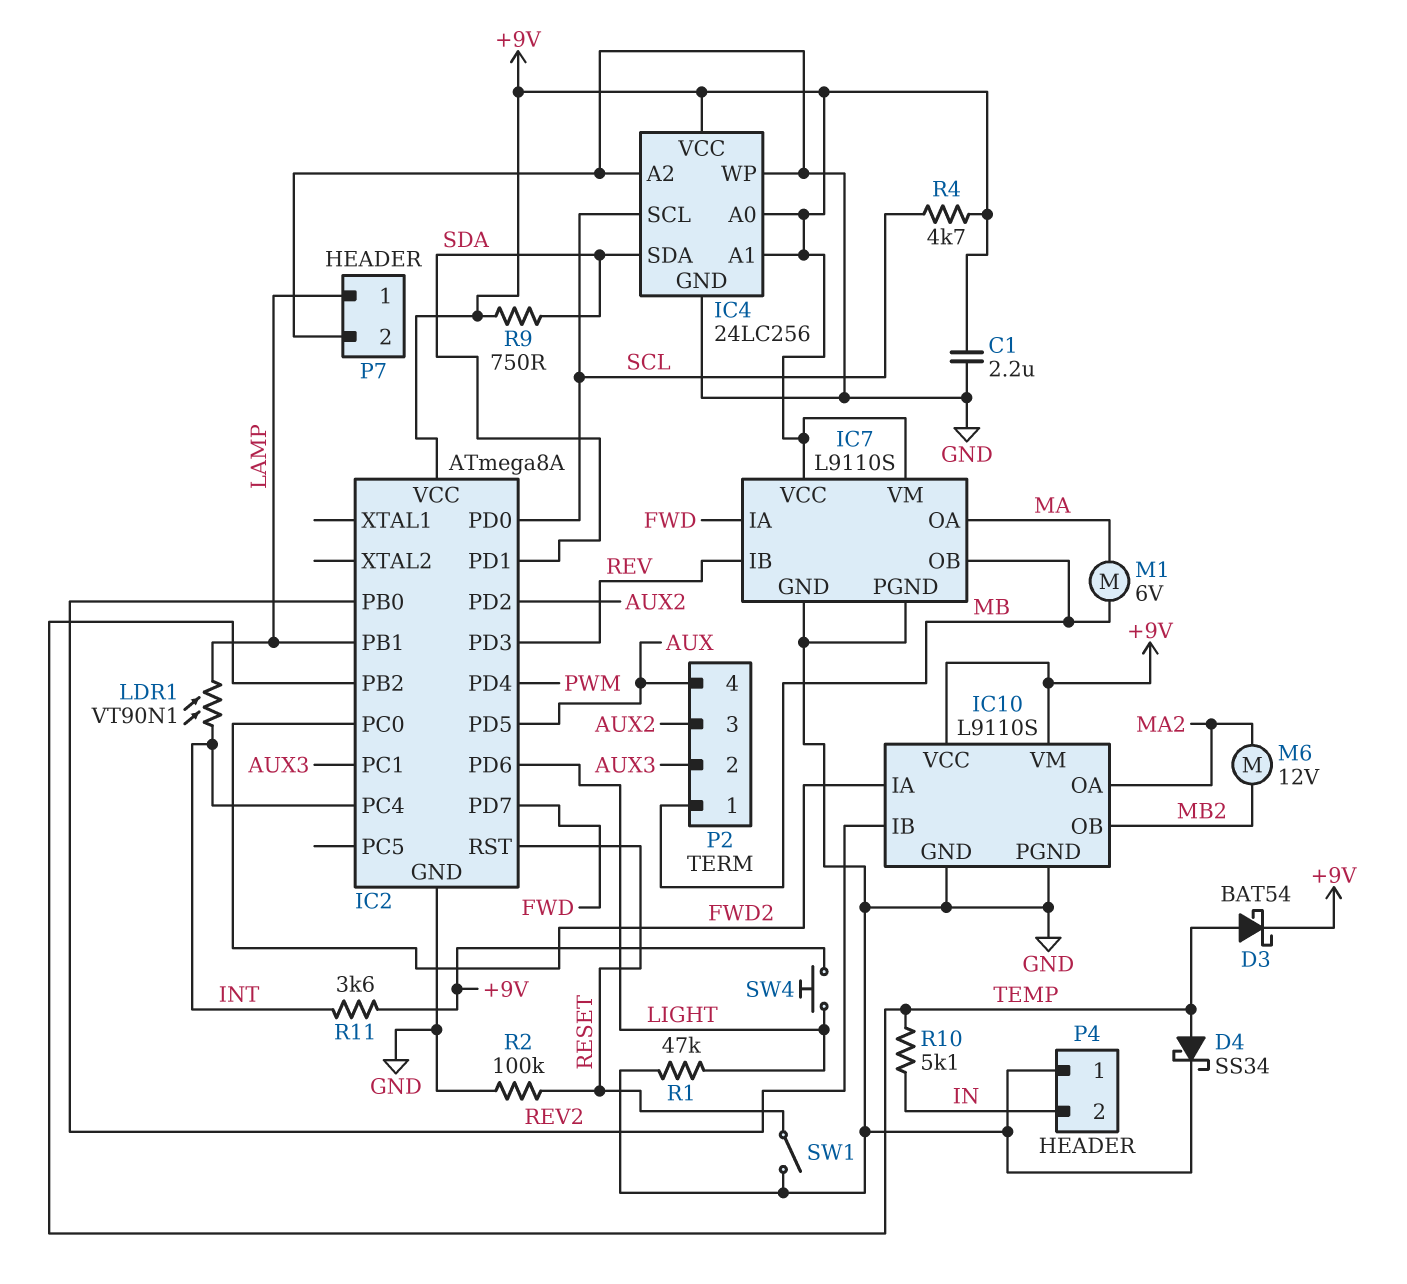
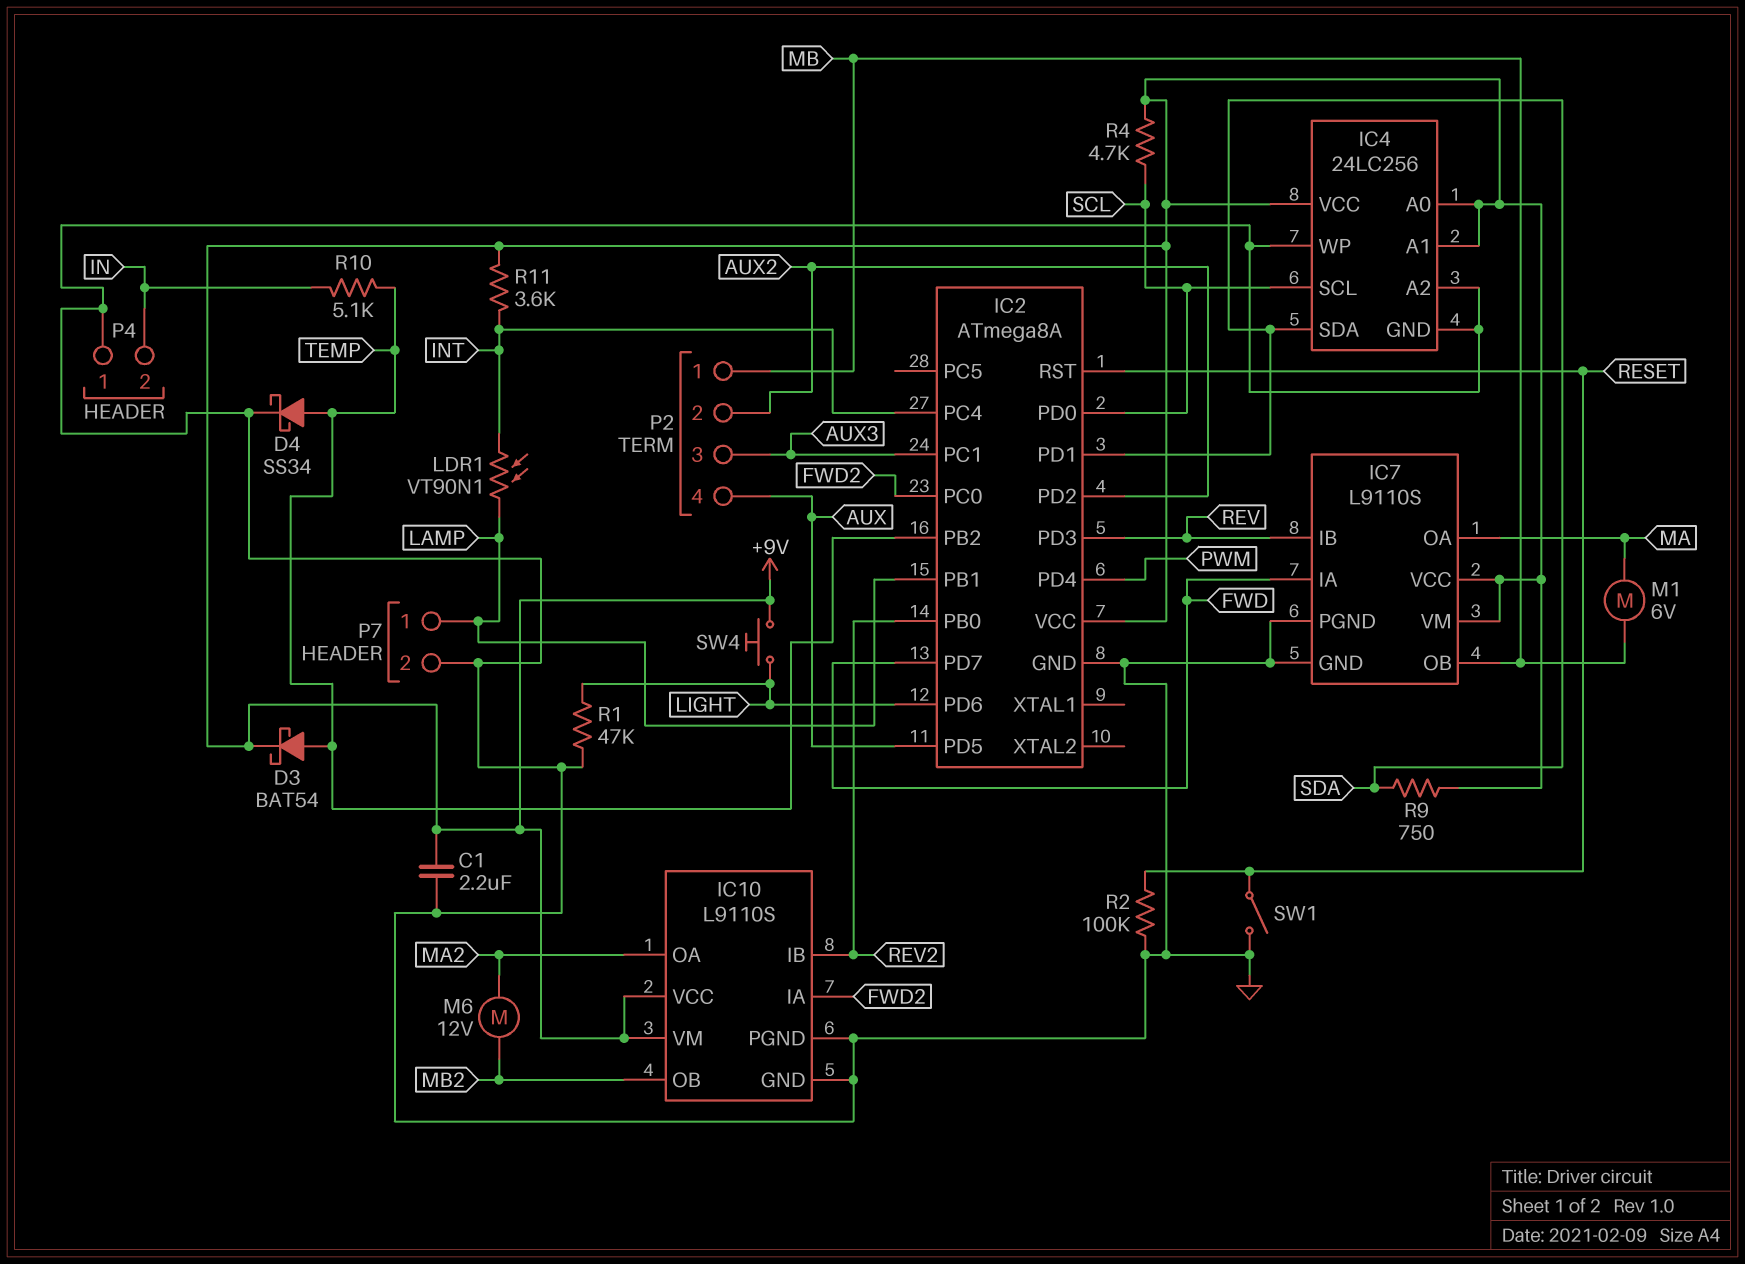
P2 pin 2: AUX3 -> AUX2
P2 pin 3: AUX2 -> AUX3

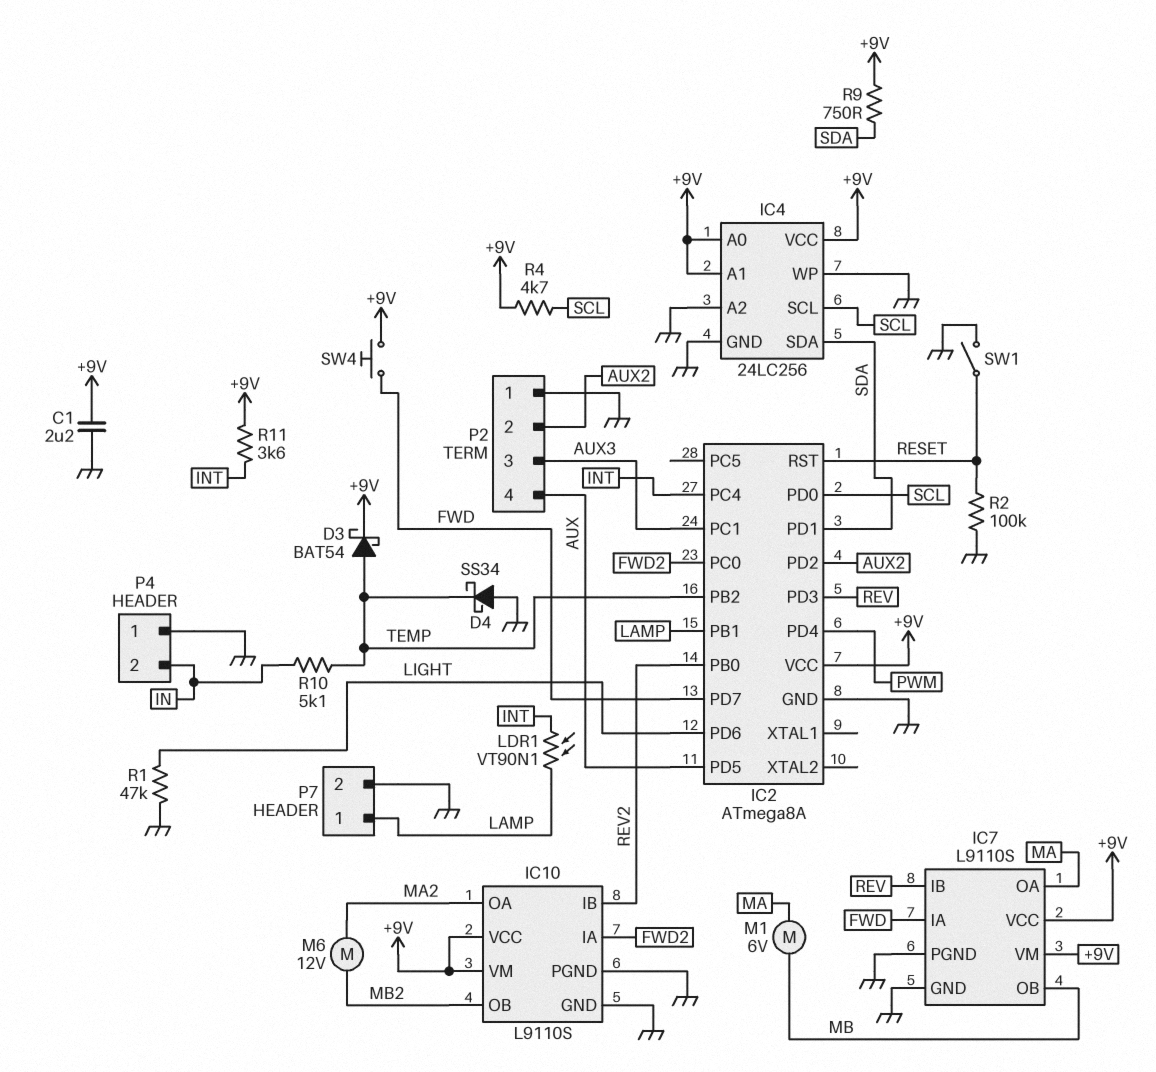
D4: schottky SS34 (A TEMP, K GND) -> schottky SS34 (A GND, K TEMP)
P2 pin 1: MB -> GND
SW4: button (+9V, LIGHT) -> button (+9V, FWD)

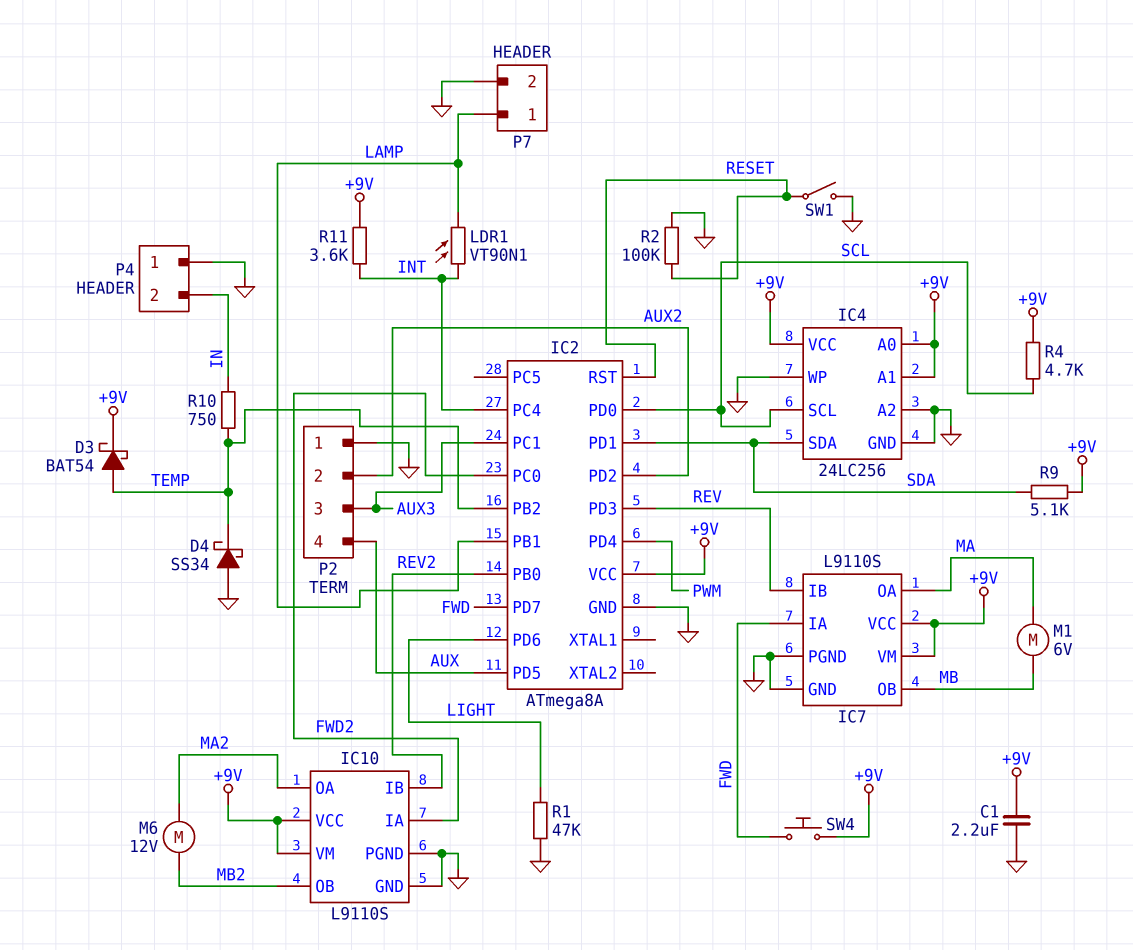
R9: 750 (+9V, SDA) -> 5.1k (+9V, SDA)
R10: 5.1k (IN, TEMP) -> 750 (IN, TEMP)

